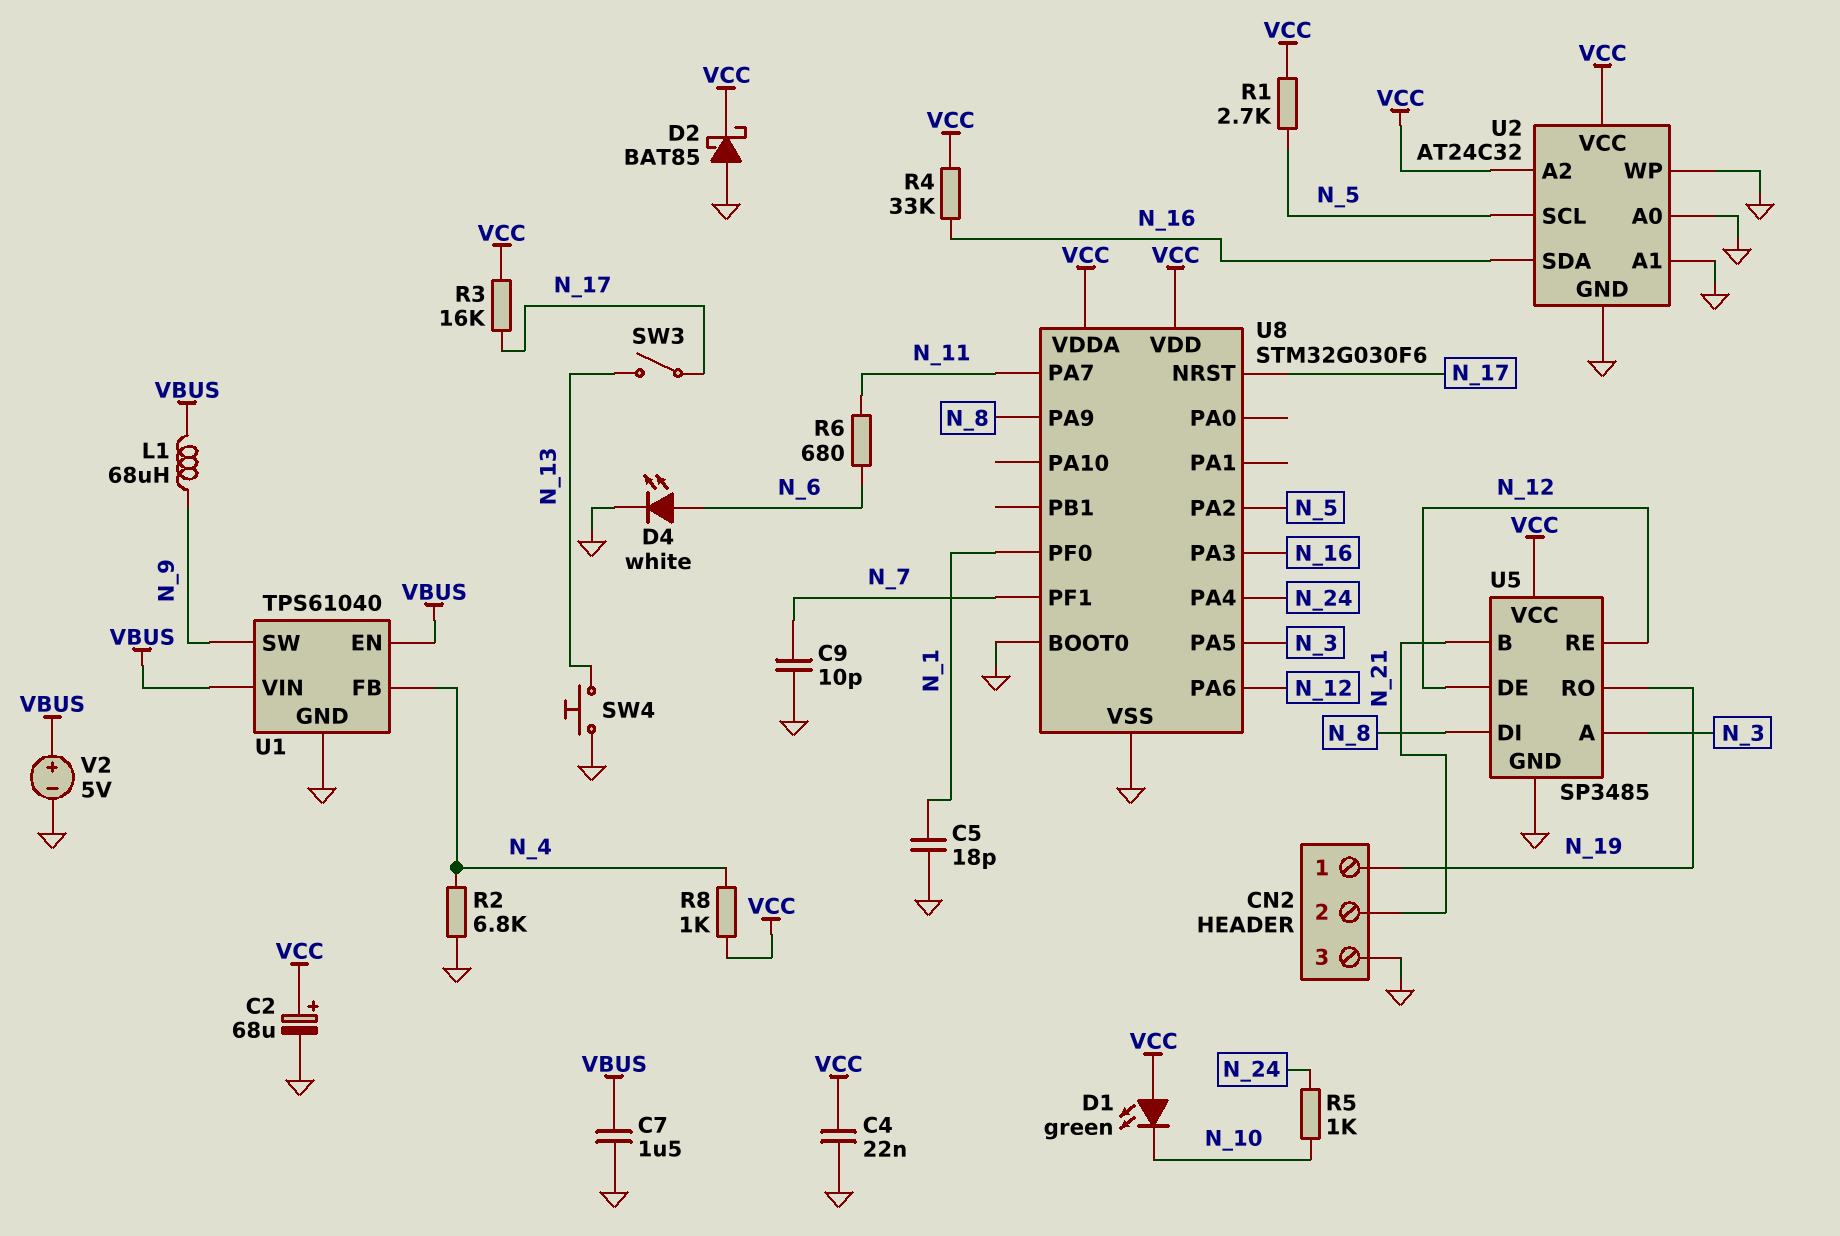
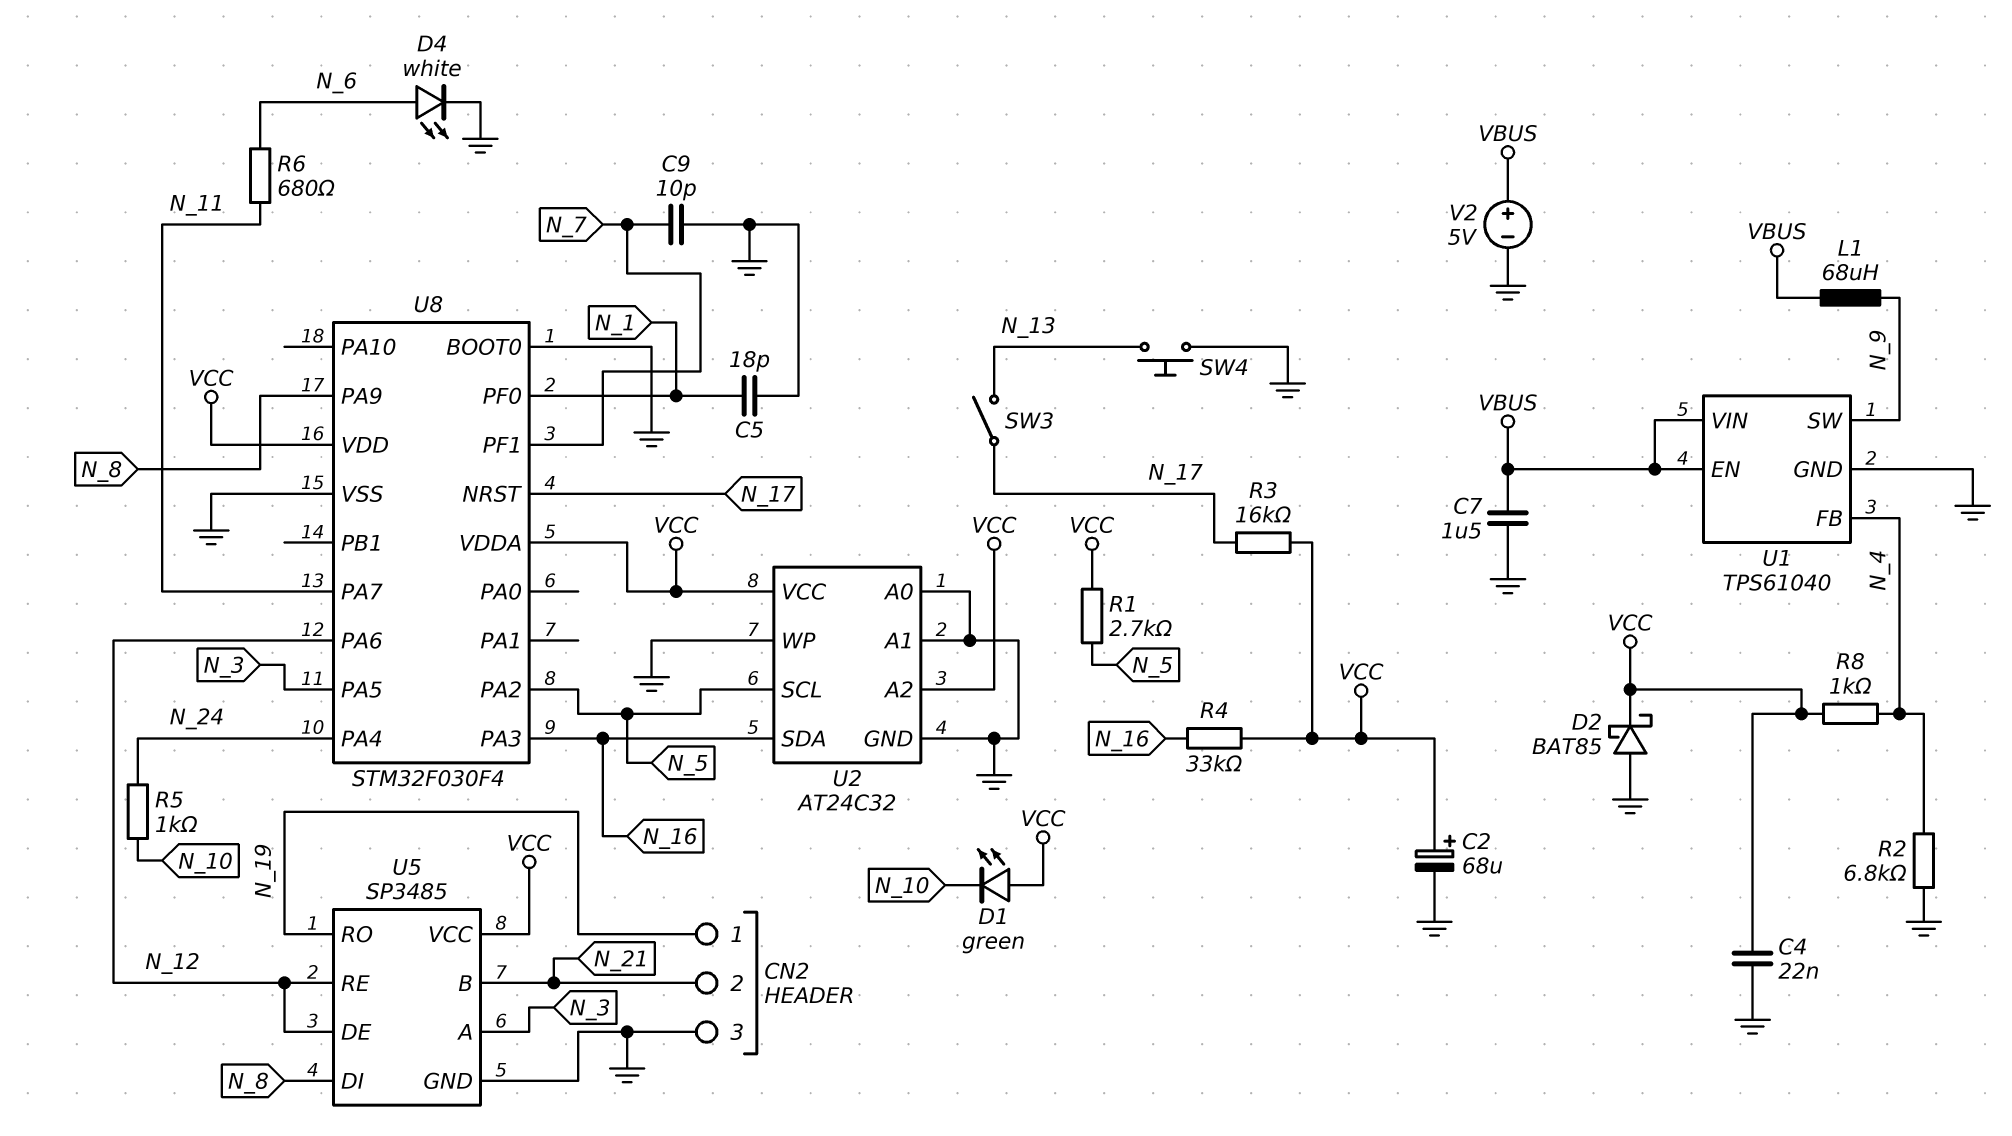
U8: STM32G030F6 -> STM32F030F4

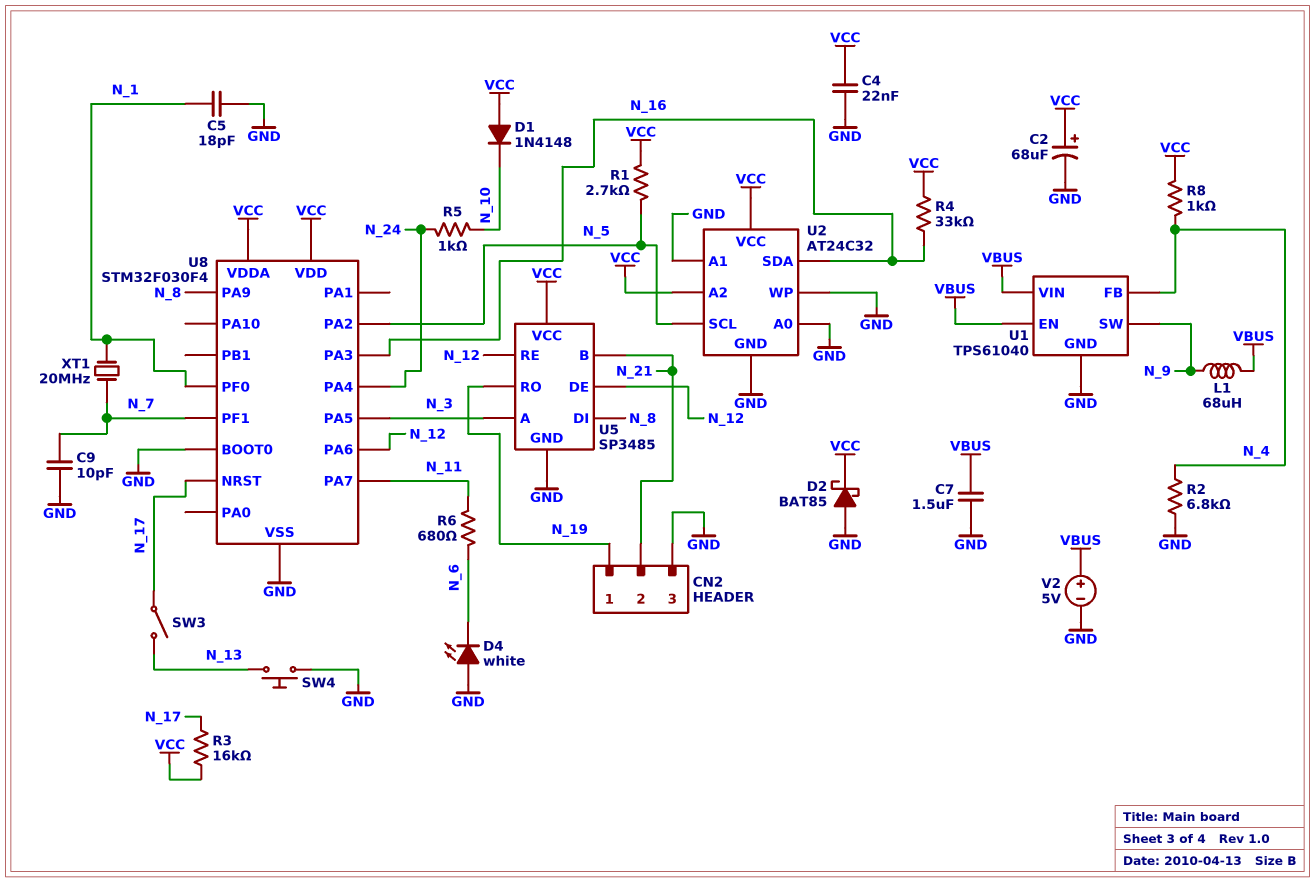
D1: LED green (A VCC, K N_10) -> diode 1N4148 (A VCC, K N_10)
D4: LED white (A N_6, K GND) -> LED white (A GND, K N_6)
XT1: none -> 20MHz (N_1, N_7)

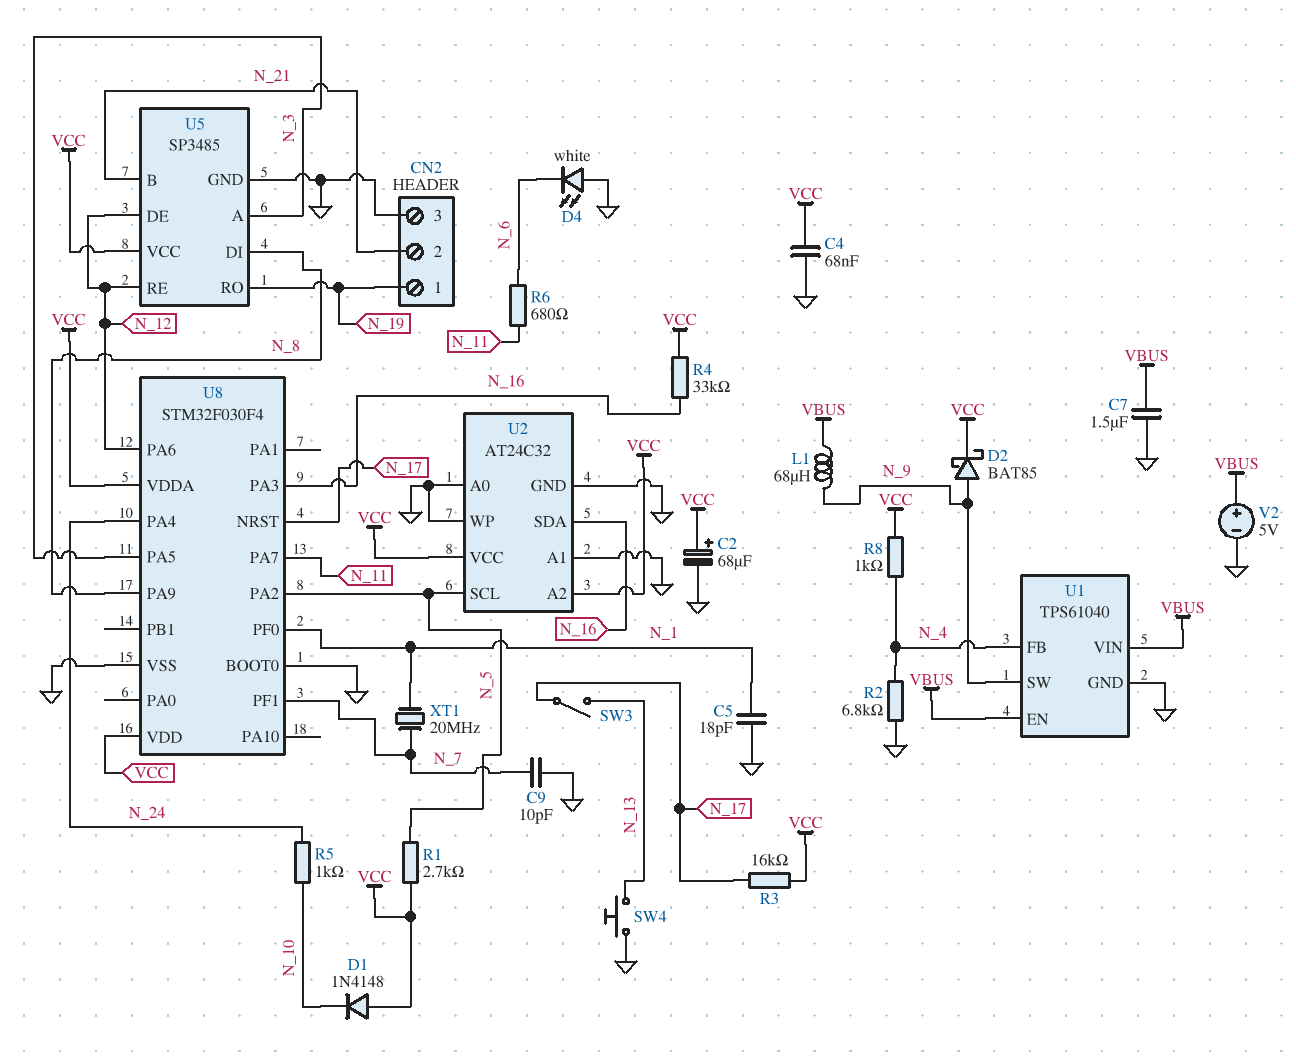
C4: 22nF (GND, VCC) -> 68nF (GND, VCC)
D2: schottky BAT85 (A GND, K VCC) -> schottky BAT85 (A N_9, K VCC)

